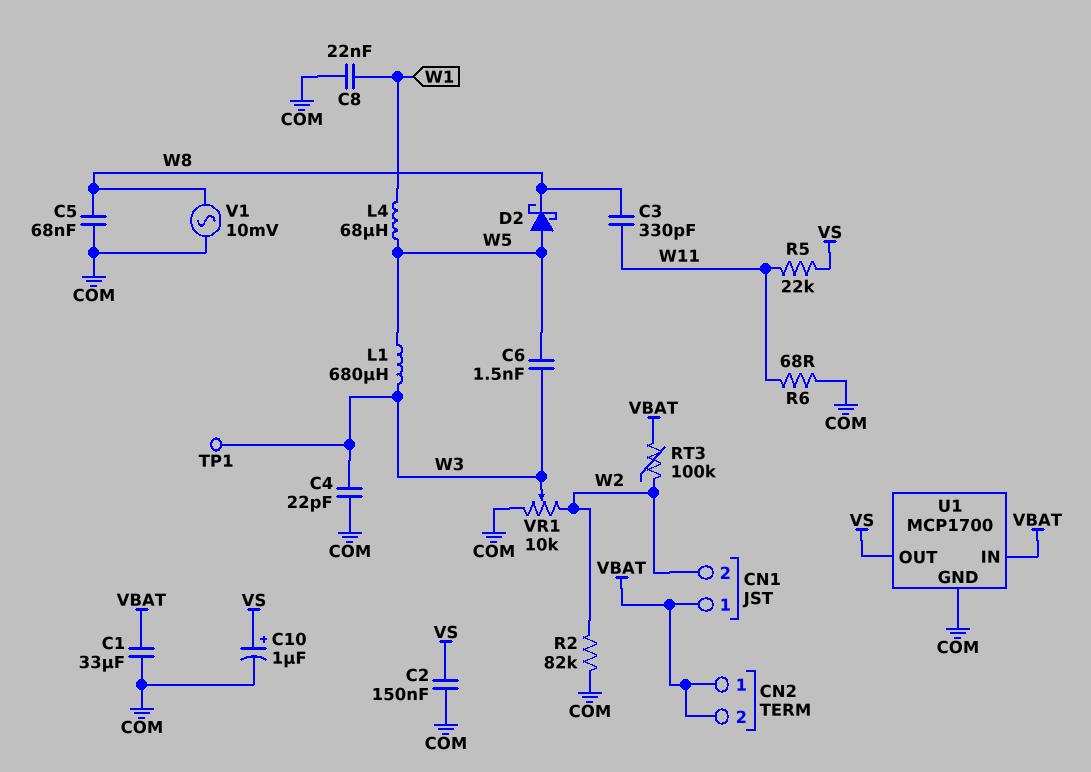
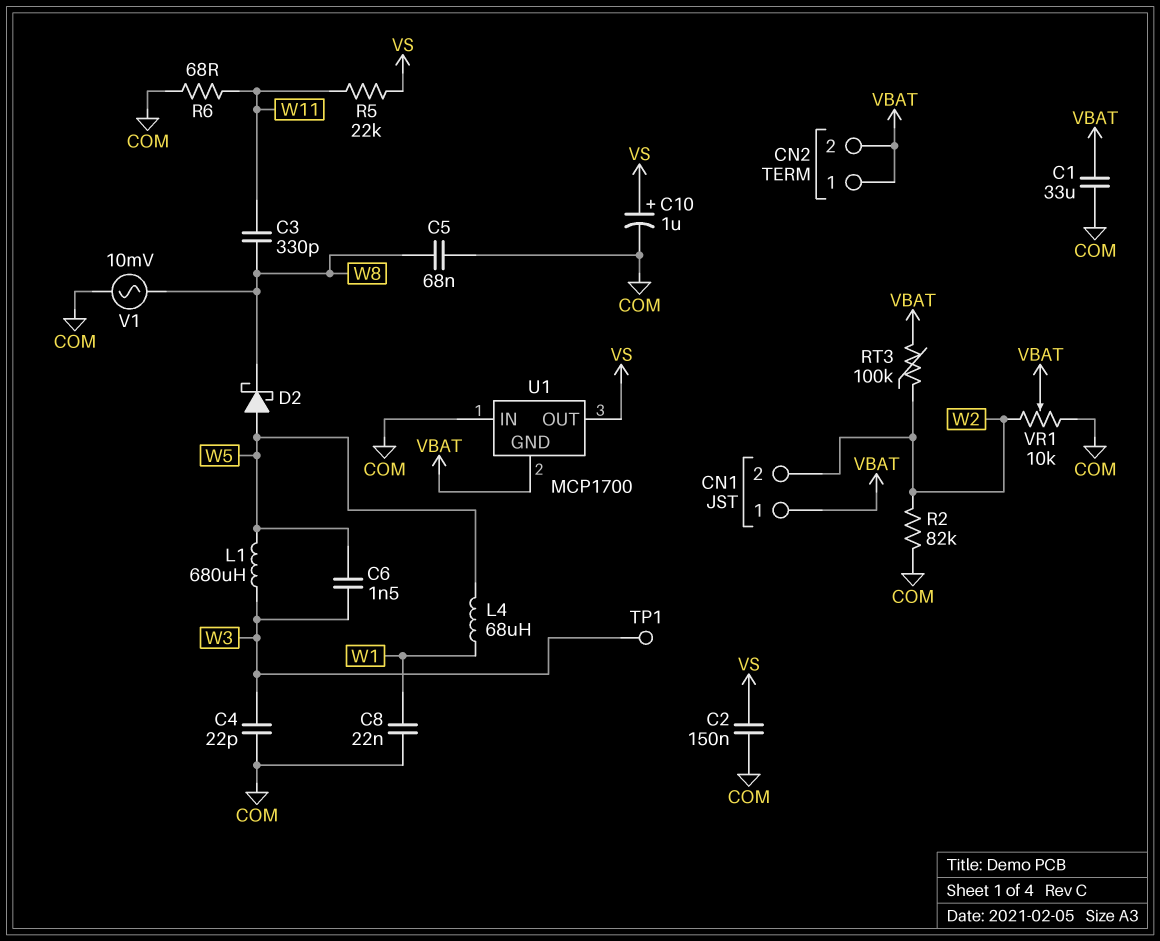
U1 pin GND: COM -> VBAT
U1 pin IN: VBAT -> COM
VR1: 10k (COM, W2, wiper W3) -> 10k (COM, W2, wiper VBAT)

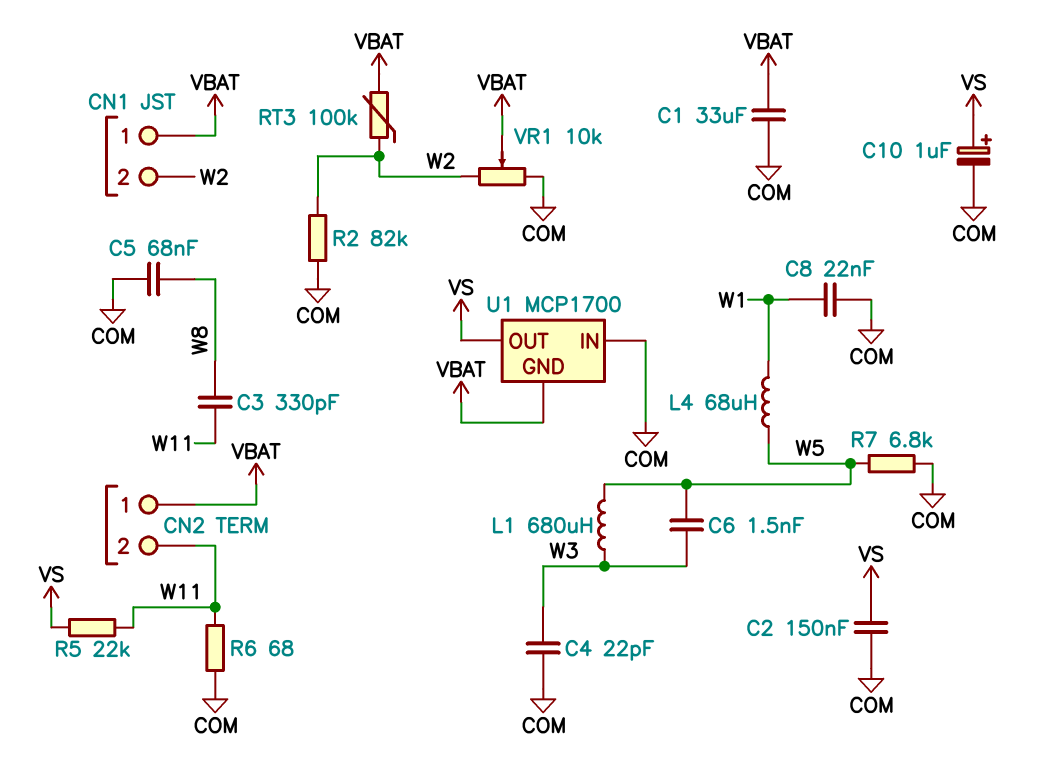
CN2 pin 2: VBAT -> W11
D2: schottky (A W5, K W8) -> none
R7: none -> 6.8k (COM, W5)
TP1: test point (W3) -> none
V1: AC 10mV (COM, W8) -> none

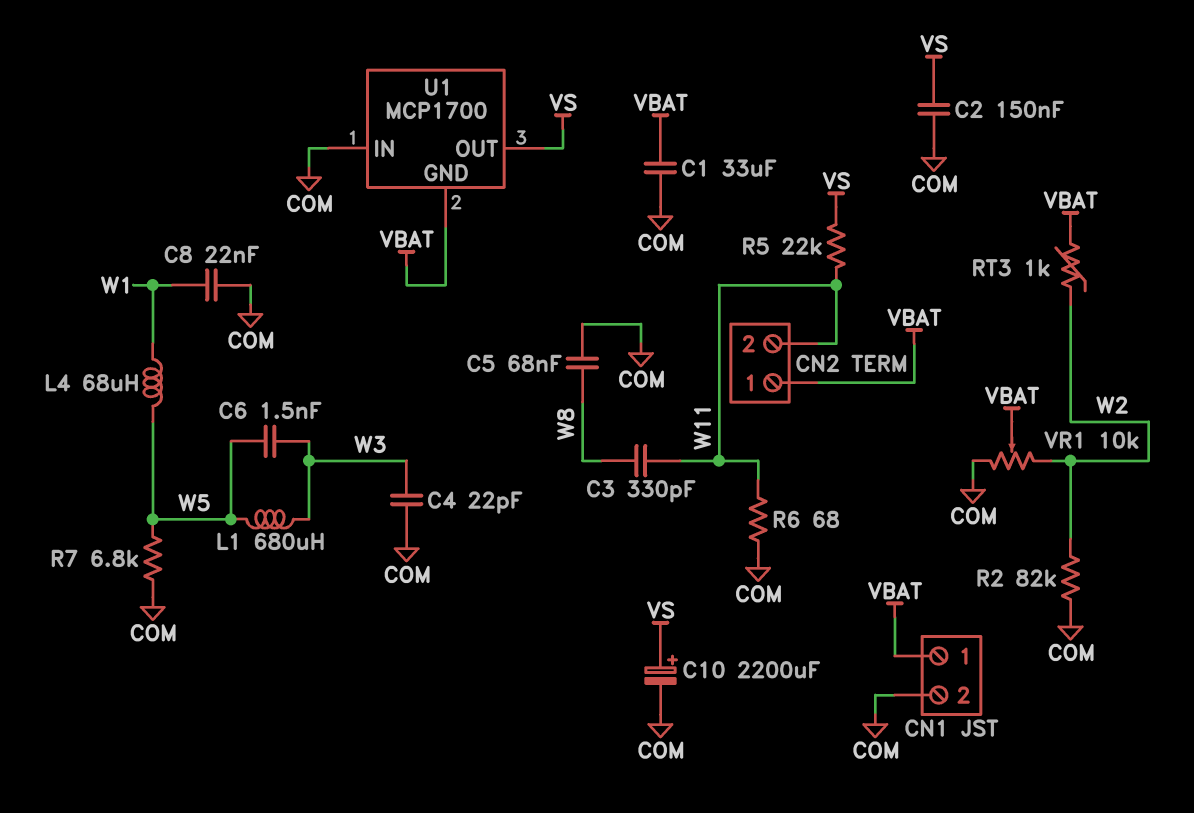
C10: 1uF (plus VS, minus COM) -> 2200uF (plus VS, minus COM)
CN1 pin 2: W2 -> COM
RT3: 100k (VBAT, W2) -> 1k (VBAT, W2)

